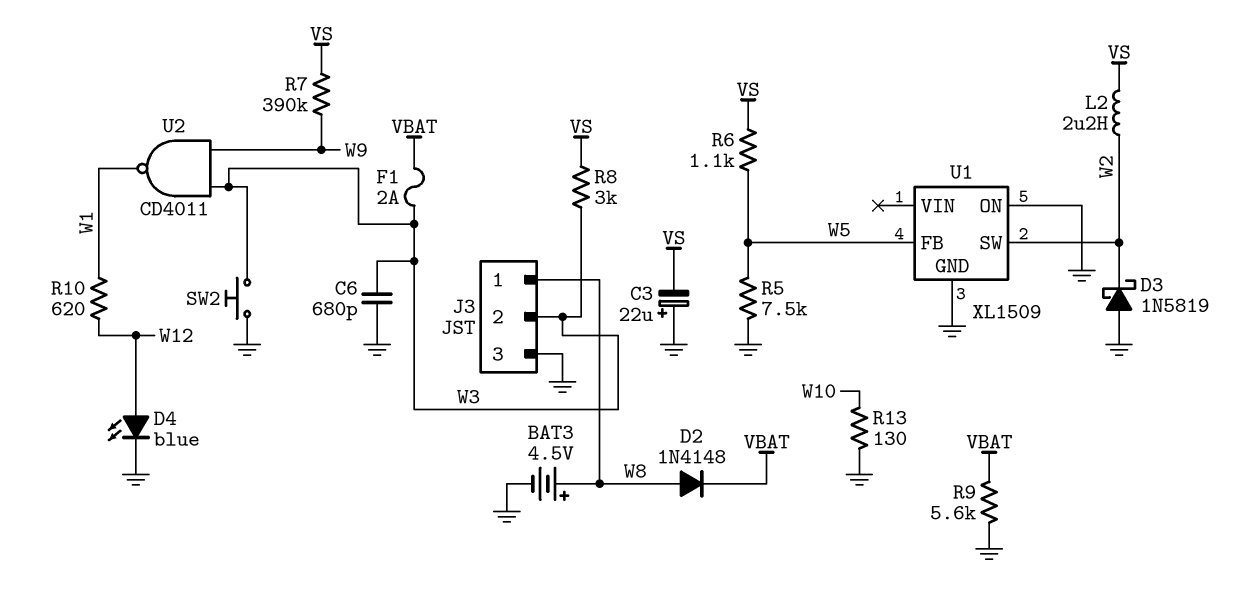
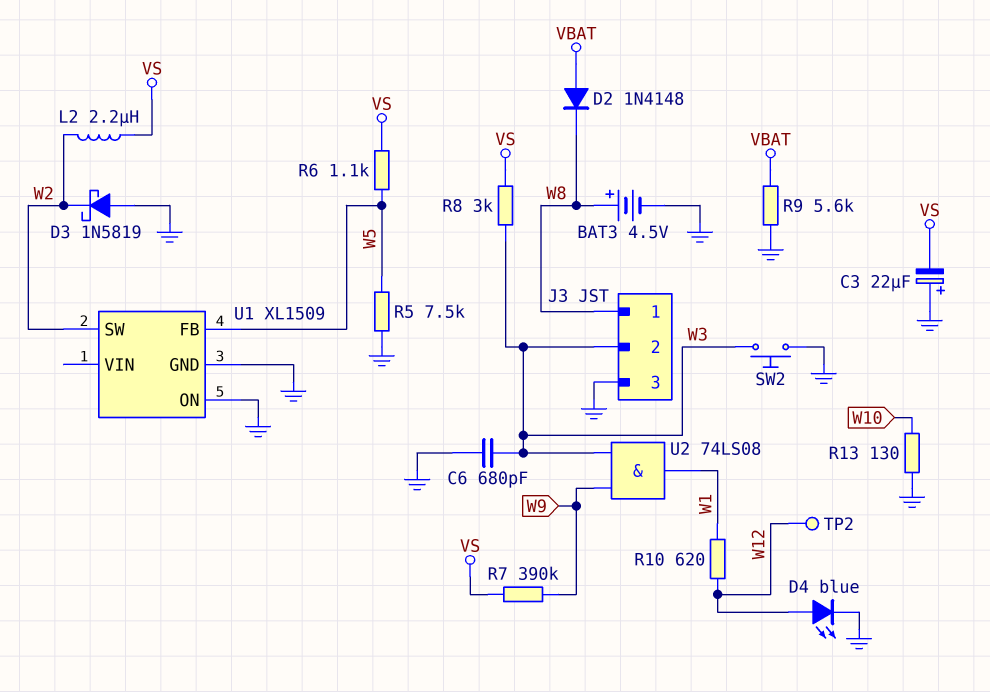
D2: diode 1N4148 (A W8, K VBAT) -> diode 1N4148 (A VBAT, K W8)
F1: 2A (VBAT, W3) -> none
TP2: none -> test point (W12)
U2: NAND CD4011 (in W3, in W9, out W1) -> AND 74LS08 (in W3, in W9, out W1)

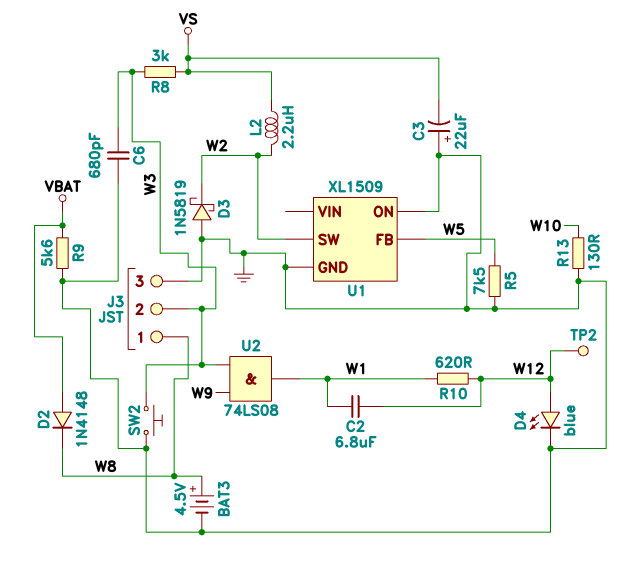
C2: none -> 6.8uF (W1, W12)
R6: 1.1k (VS, W5) -> none
R7: 390k (VS, W9) -> none

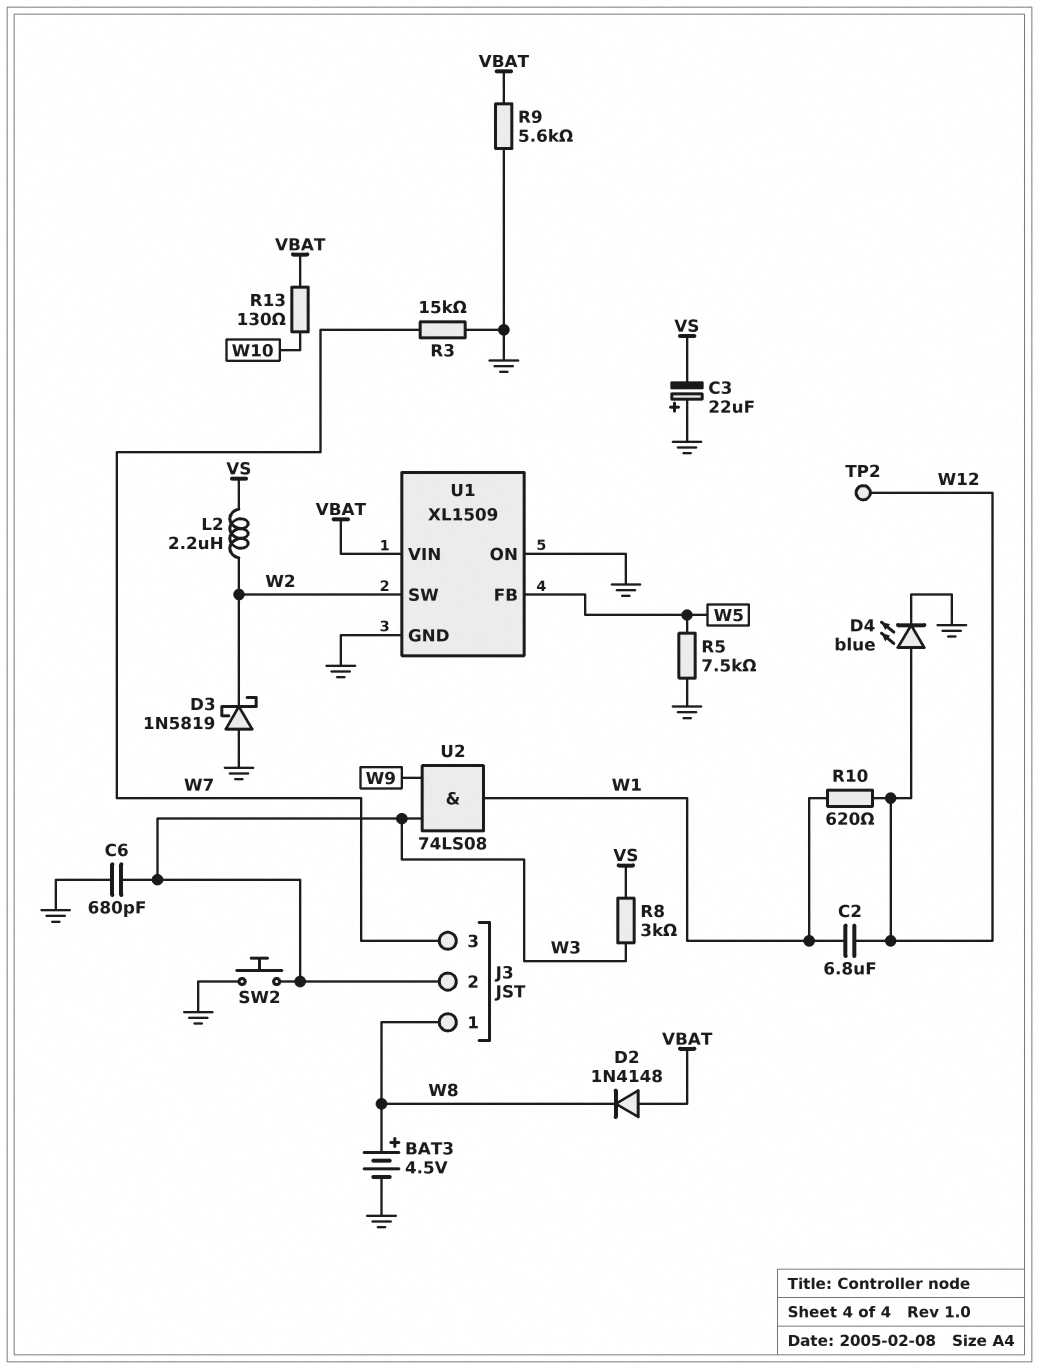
J3 pin 3: GND -> W7
R3: none -> 15k (GND, W7)
R13: 130 (GND, W10) -> 130 (VBAT, W10)
U1 pin VIN: none -> VBAT

